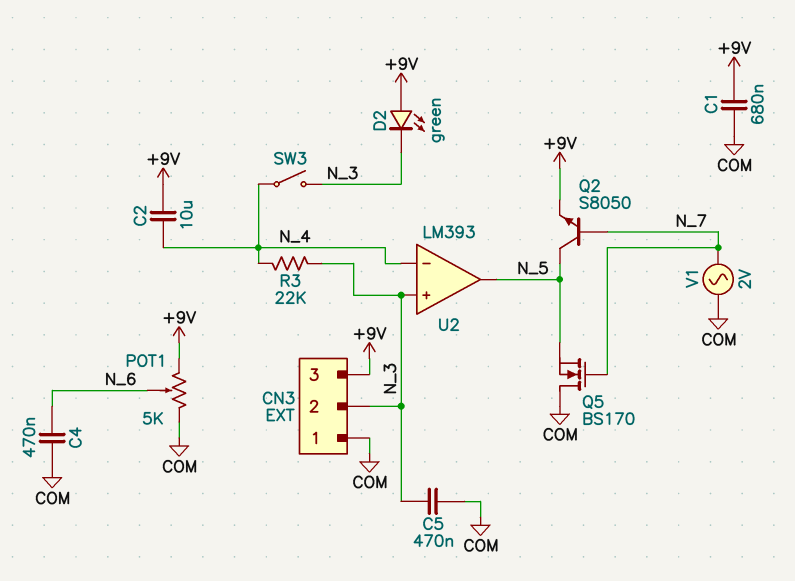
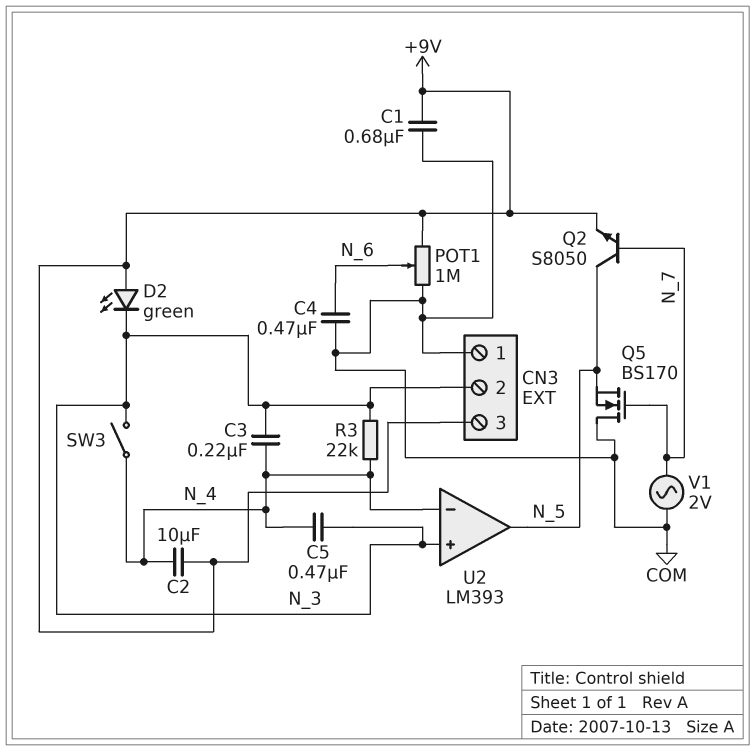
C3: none -> 220nF (N_3, N_4)
C5: 470nF (COM, N_3) -> 470nF (N_3, N_4)
POT1: 5k (+9V, COM, wiper N_6) -> 1M (+9V, COM, wiper N_6)

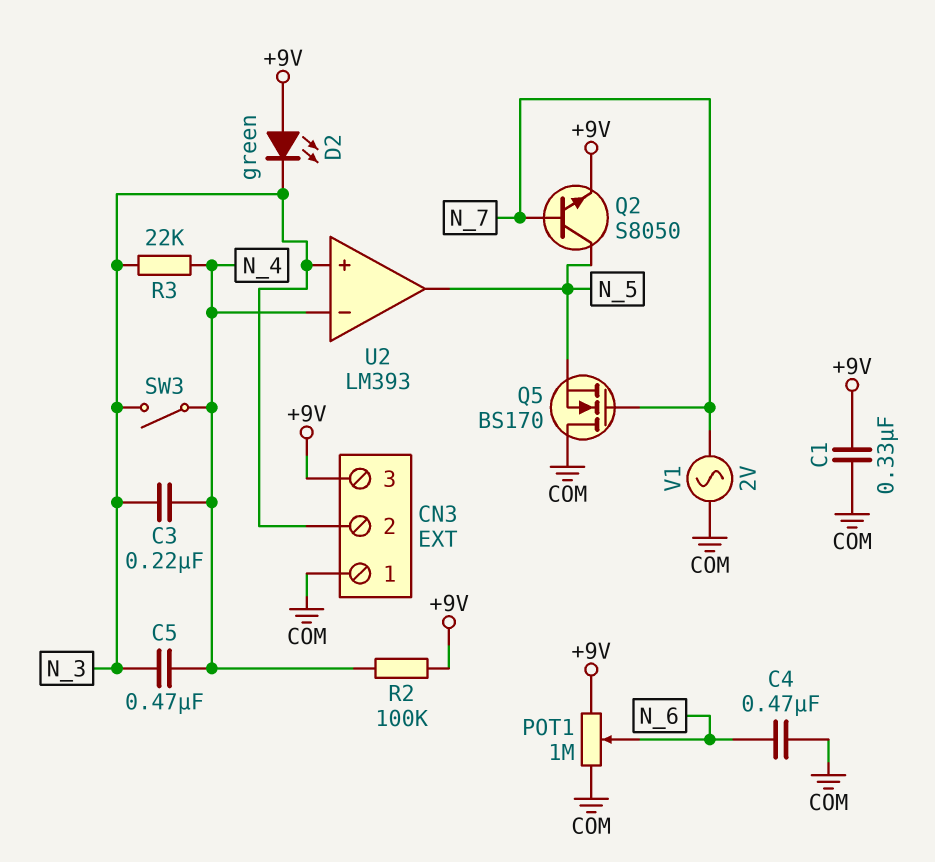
C1: 680nF (+9V, COM) -> 330nF (+9V, COM)
C2: 10uF (+9V, N_4) -> none
R2: none -> 100k (+9V, N_4)

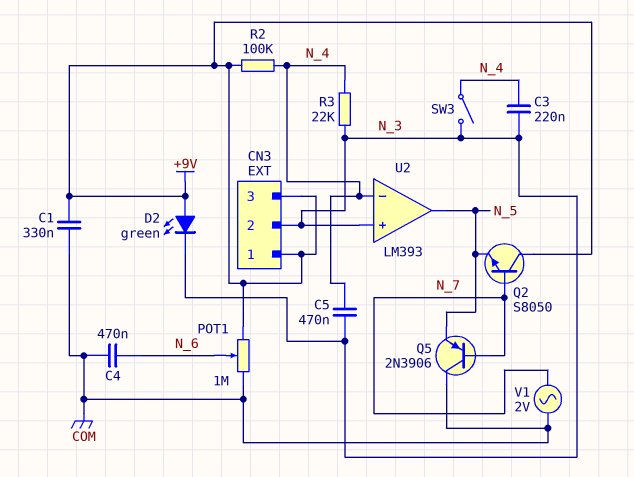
CN3 pin 1: COM -> +9V
Q2: NPN S8050 (B N_7, C N_5, E +9V) -> NPN S8050 (B N_7, C +9V, E N_5)
Q5: NMOS BS170 (G N_7, D COM, S N_5) -> PNP 2N3906 (B N_7, C COM, E N_5)

